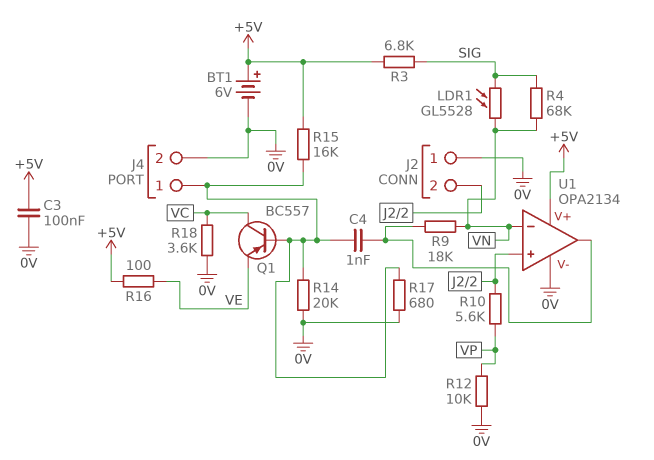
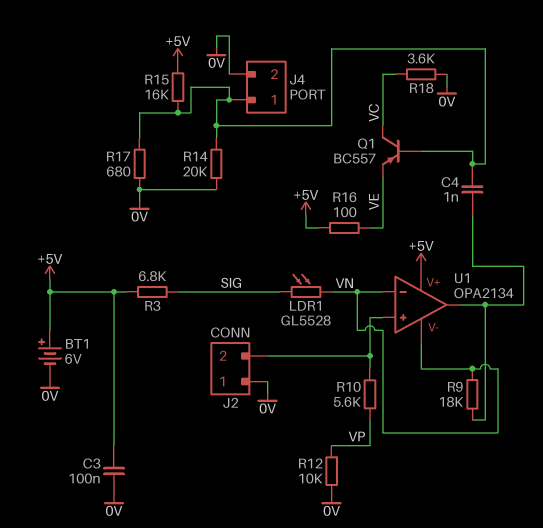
R4: 68k (SIG, VN) -> none
U1 pin V-: 0V -> VN

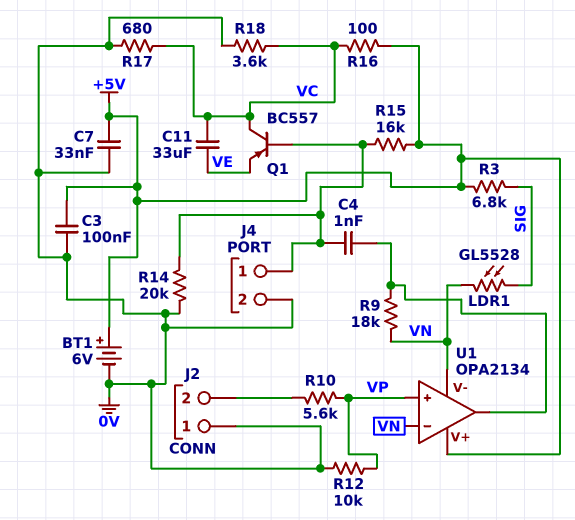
C7: none -> 33nF (+5V, 0V)
C11: none -> 33uF (VC, VE)
R16: 100 (+5V, VE) -> 100 (+5V, VC)
R17: 680 (0V, J4/1) -> 680 (0V, VC)
U1 pin in+: J2/2 -> VP

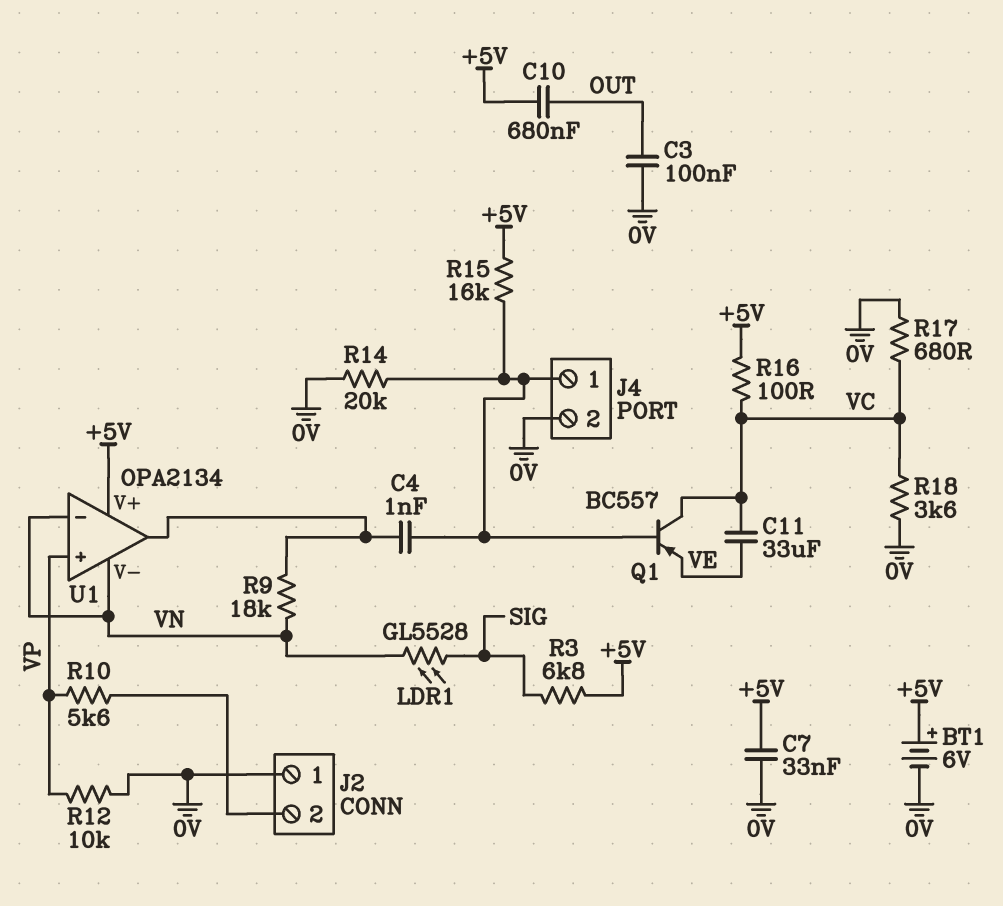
C3: 100nF (+5V, 0V) -> 100nF (0V, OUT)
C10: none -> 680nF (+5V, OUT)

